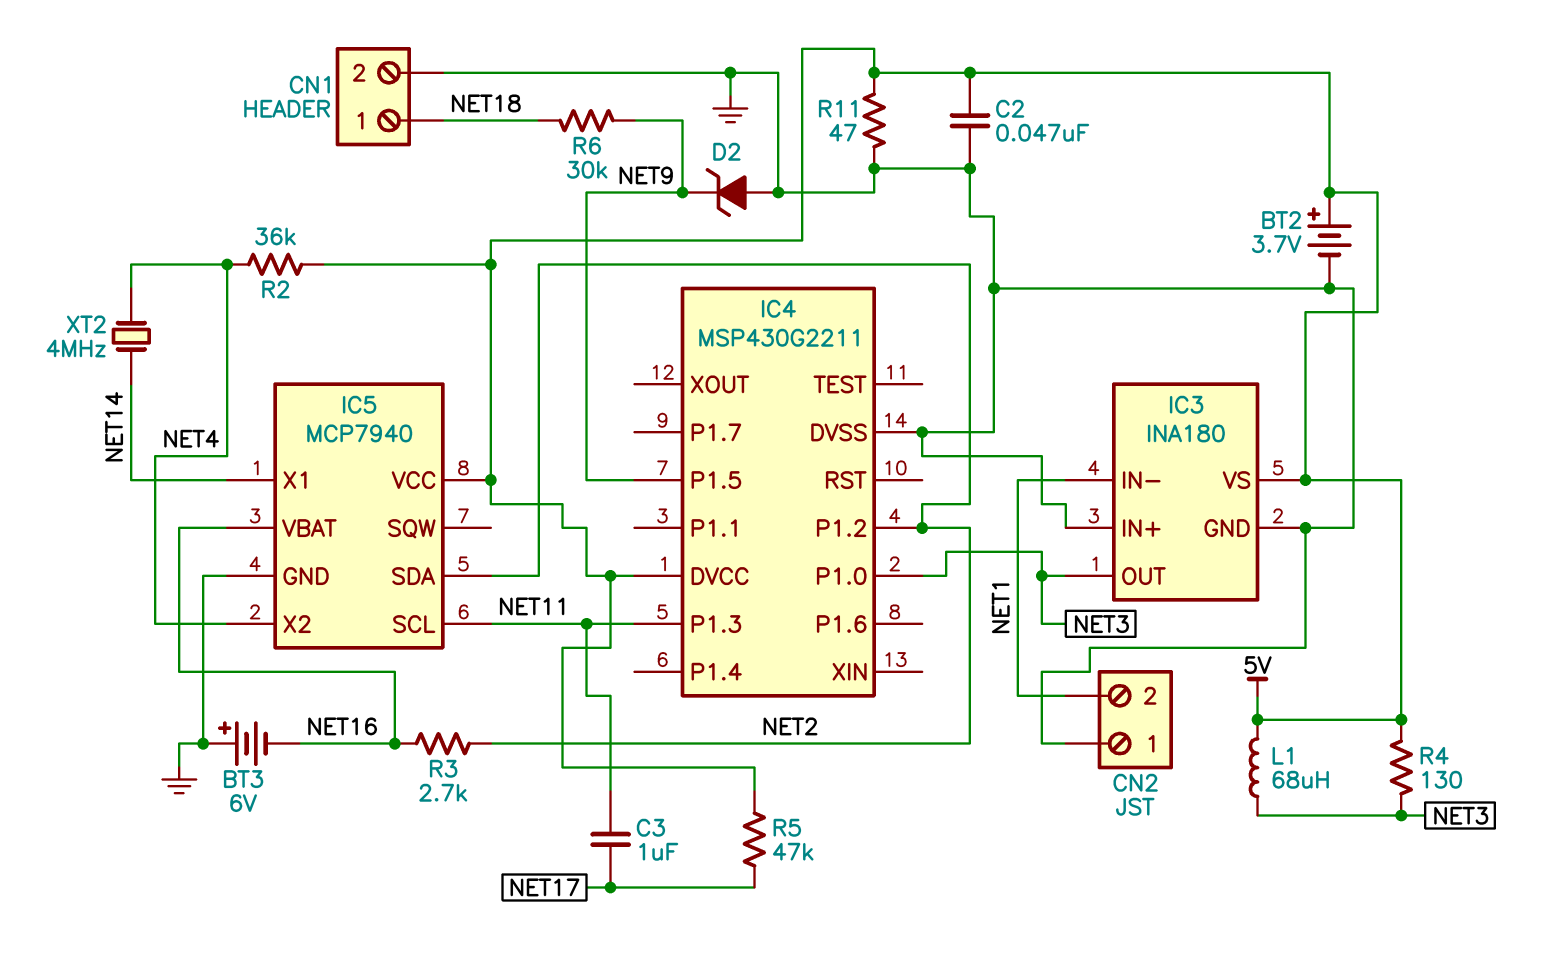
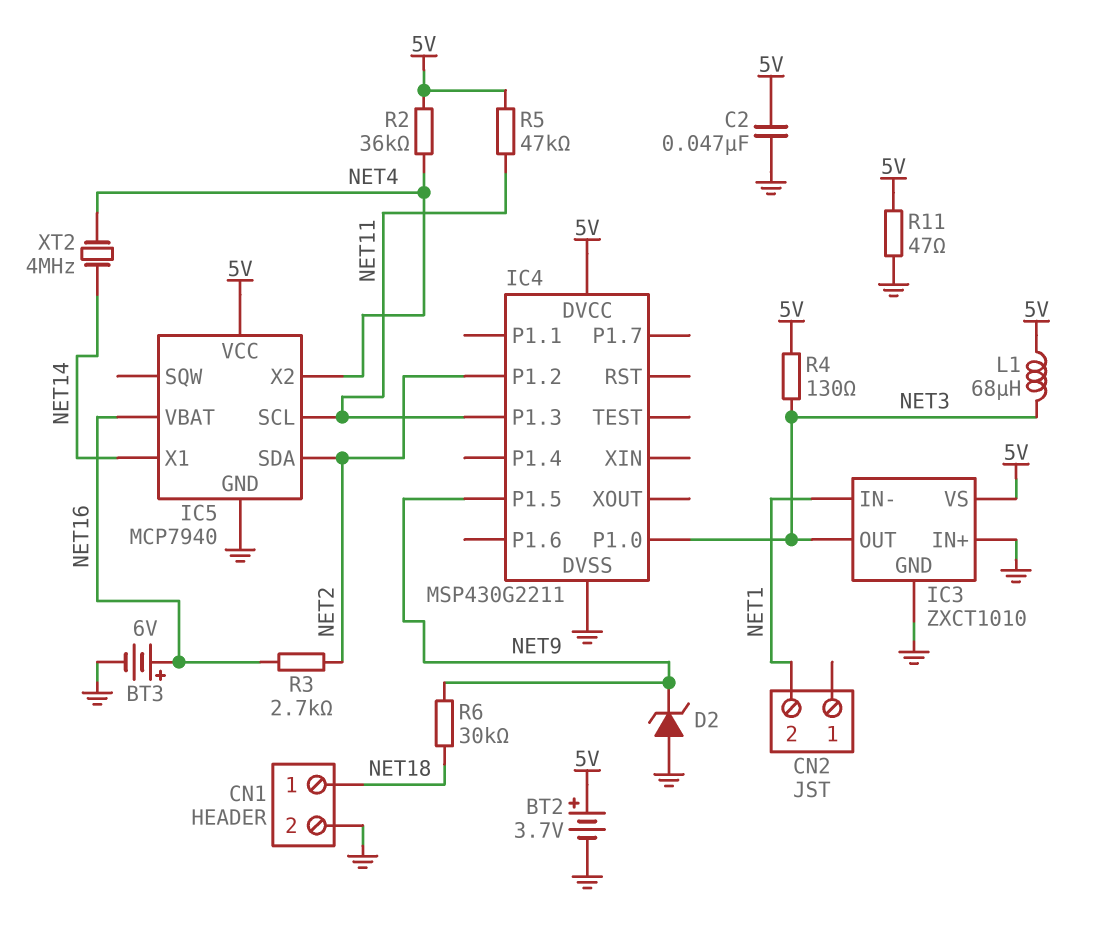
BT3: 6V (plus GND, minus NET16) -> 6V (plus NET16, minus GND)
C3: 1uF (NET11, NET17) -> none
CN2 pin 1: GND -> none
IC3: INA180 -> ZXCT1010
R5: 47k (5V, NET17) -> 47k (5V, NET11)

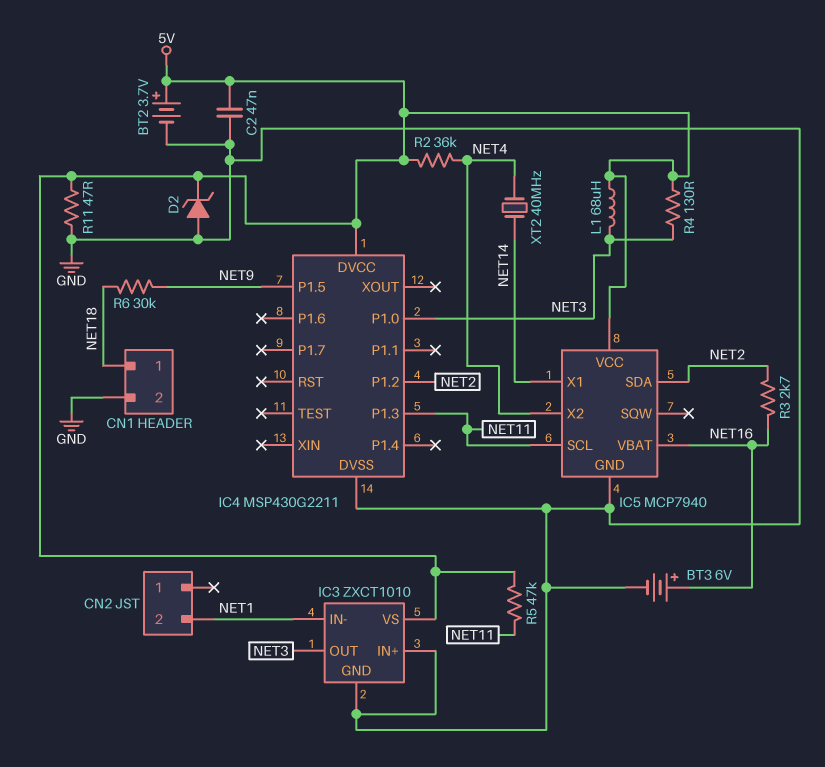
D2: zener (A GND, K NET9) -> zener (A GND, K 5V)
XT2: 4MHz (NET4, NET14) -> 40MHz (NET4, NET14)

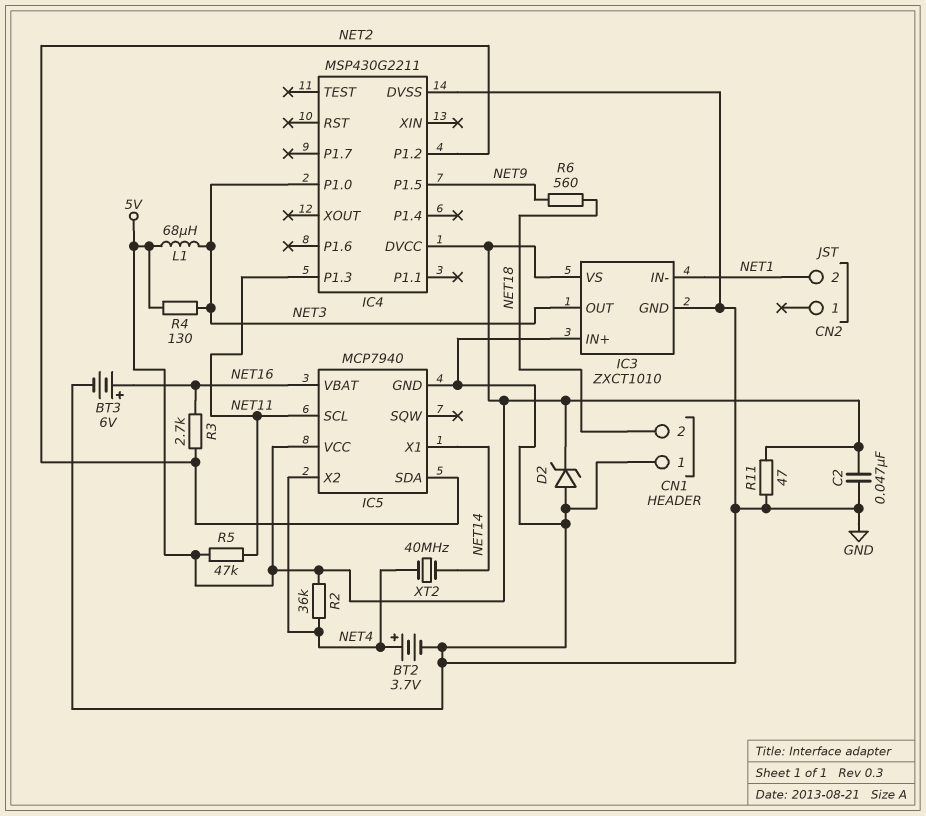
BT2: 3.7V (plus 5V, minus GND) -> 3.7V (plus NET4, minus GND)
CN1 pin 1: NET18 -> GND
CN1 pin 2: GND -> NET18
R6: 30k (NET9, NET18) -> 560 (NET9, NET18)

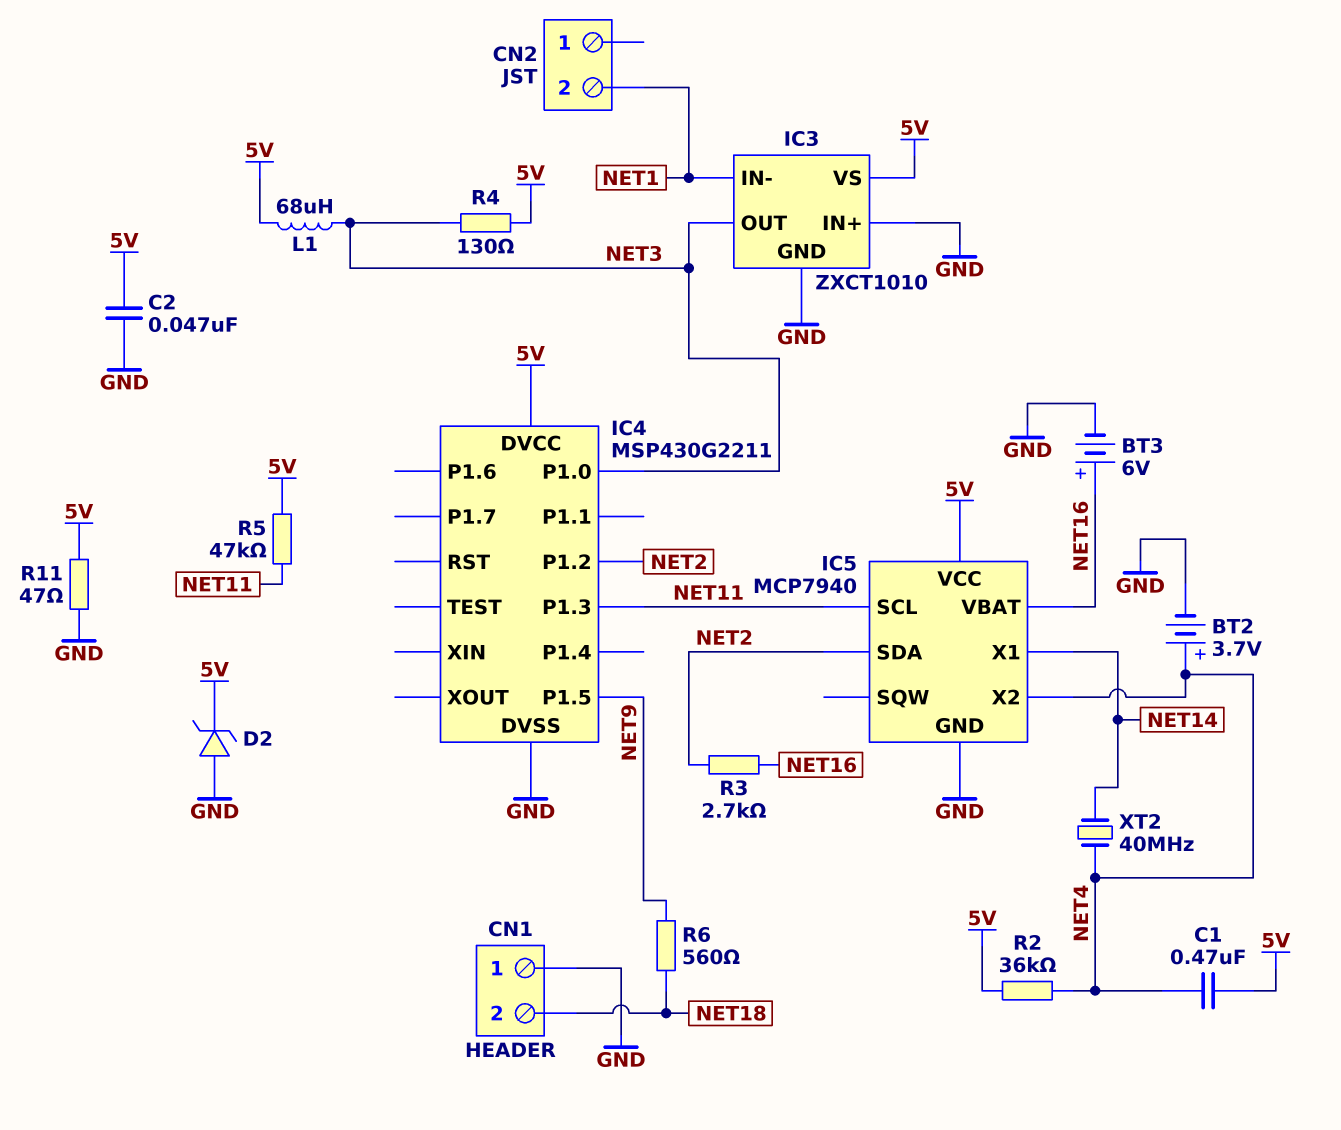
C1: none -> 470nF (5V, NET4)

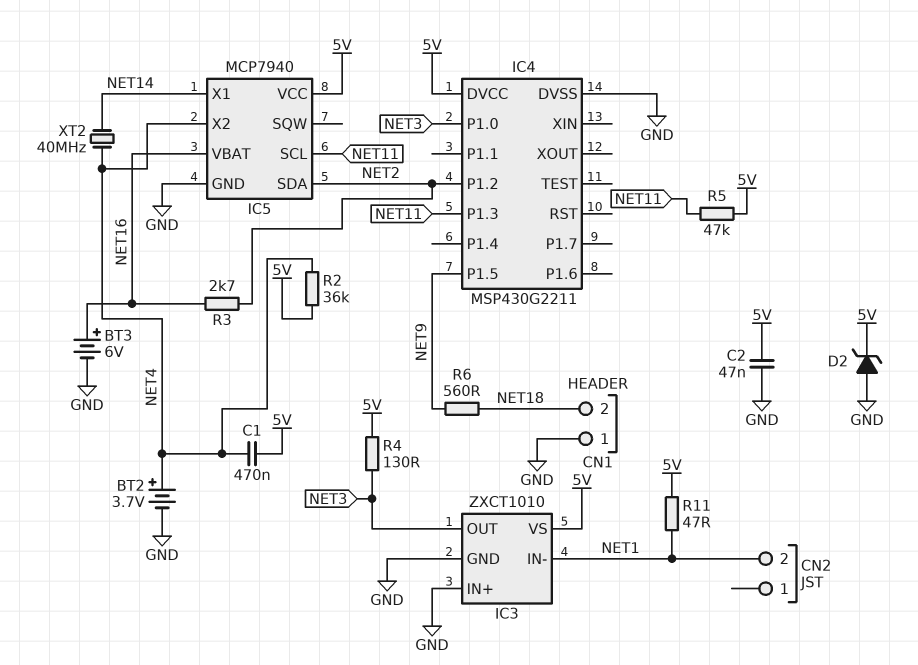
L1: 68uH (5V, NET3) -> none
R11: 47 (5V, GND) -> 47 (5V, NET1)

